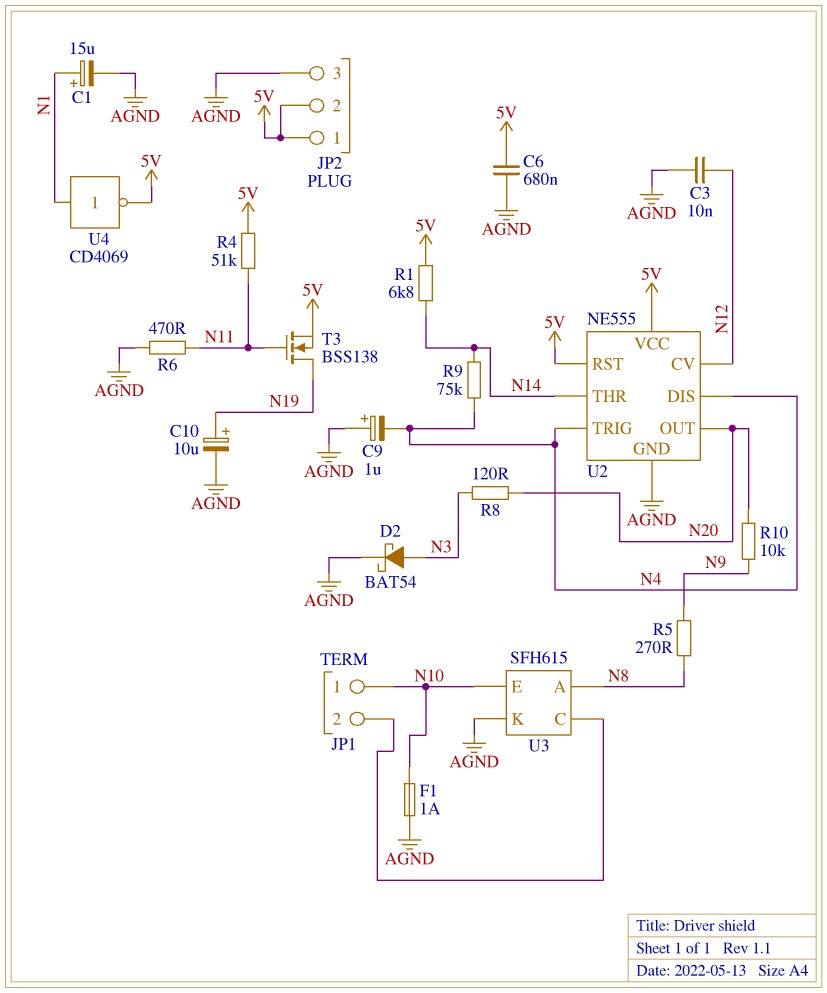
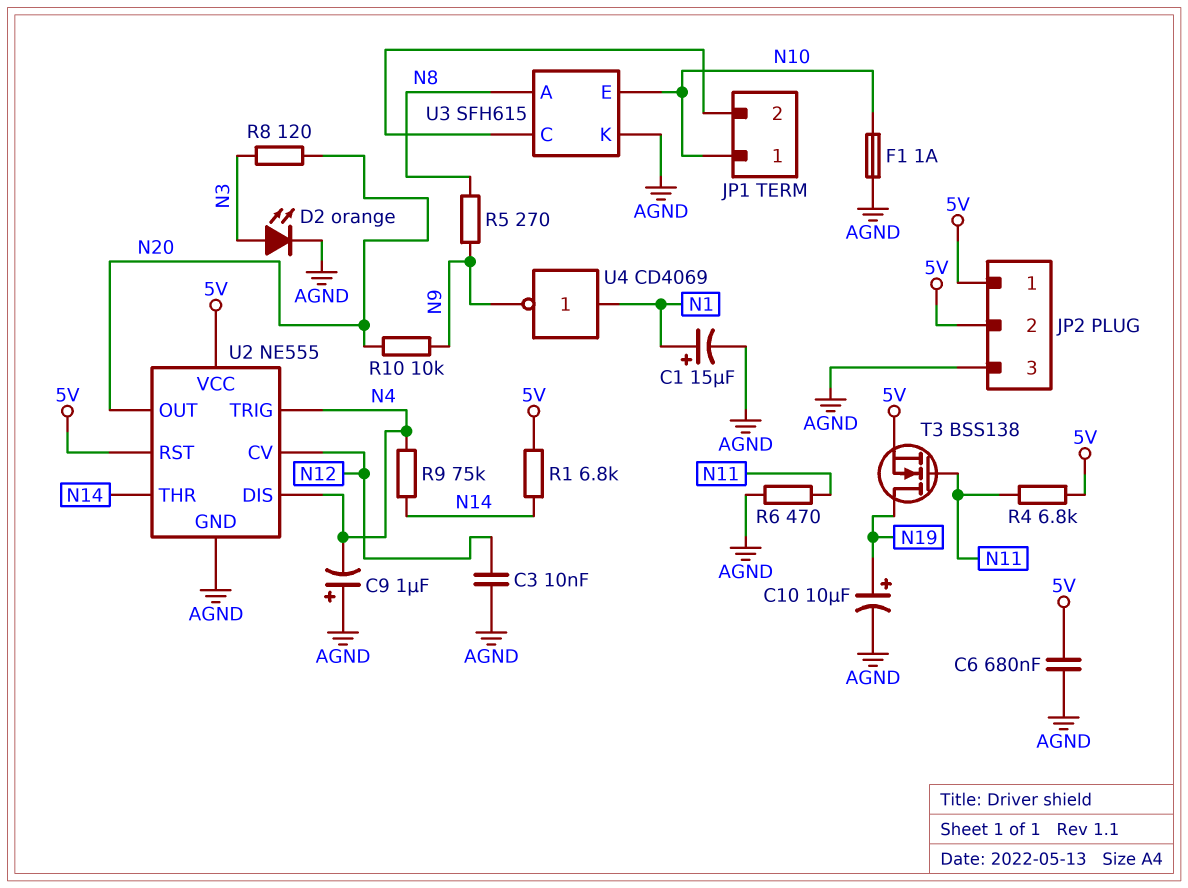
D2: schottky BAT54 (A N3, K AGND) -> LED orange (A N3, K AGND)
R4: 51k (5V, N11) -> 6.8k (5V, N11)
U4: NOT CD4069 (in N1, out 5V) -> NOT CD4069 (in N1, out N9)

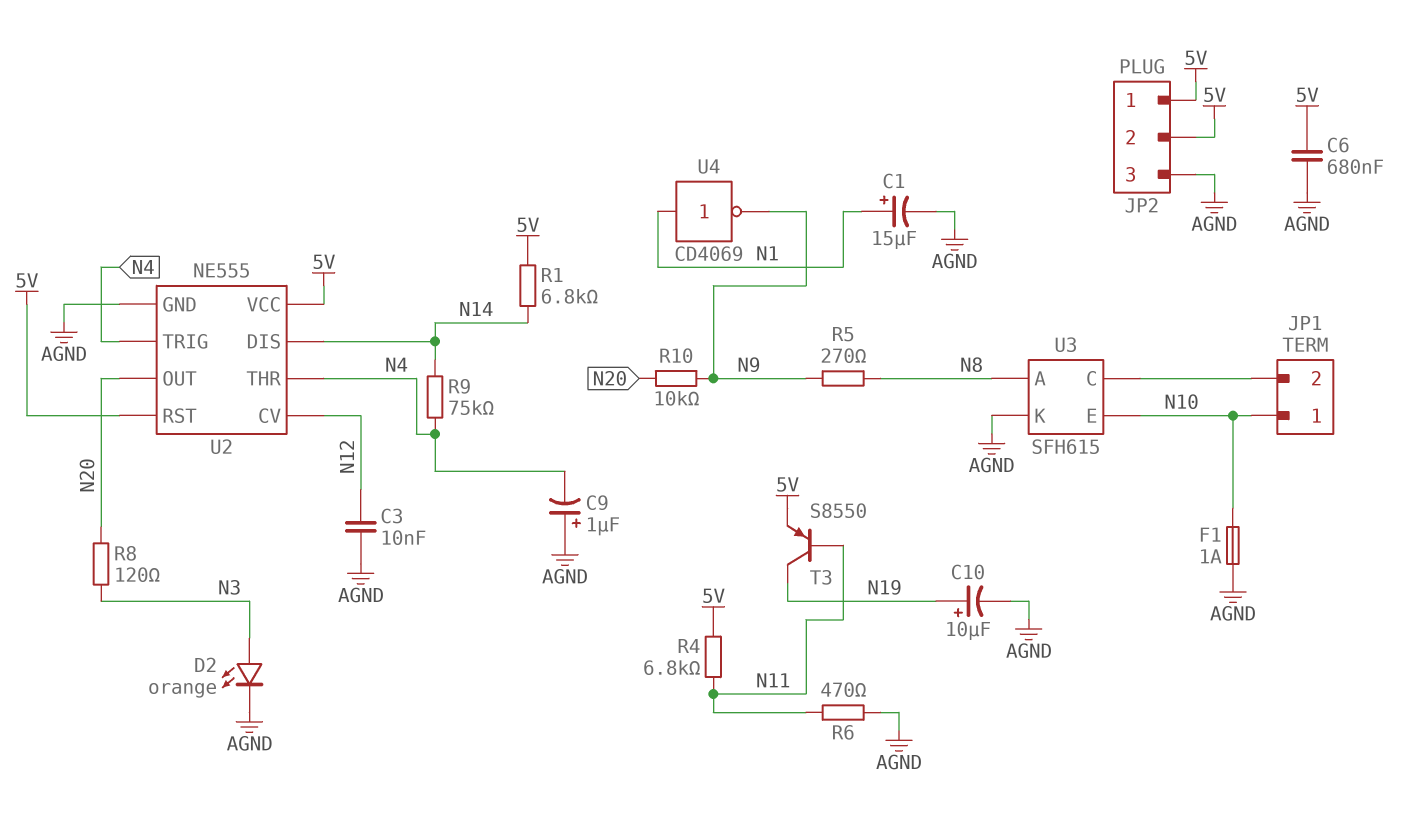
T3: NMOS BSS138 (G N11, D N19, S 5V) -> PNP S8550 (B N11, C N19, E 5V)
U2 pin DIS: N4 -> N14
U2 pin THR: N14 -> N4

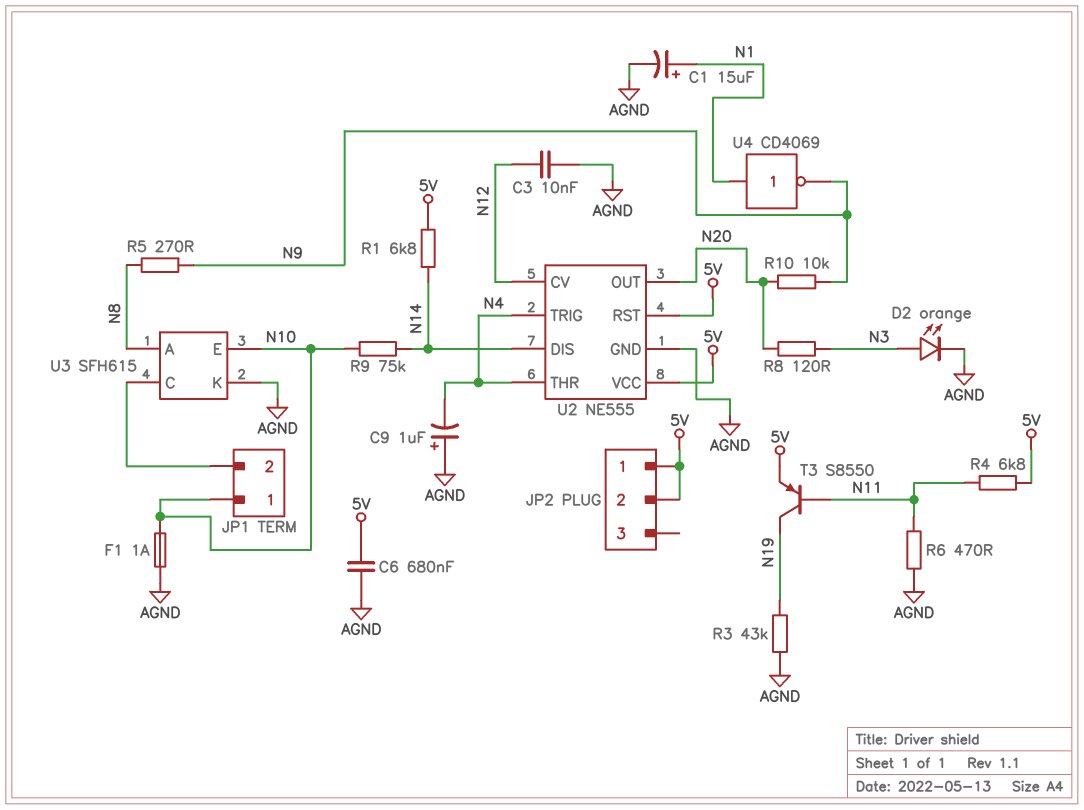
C10: 10uF (plus N19, minus AGND) -> none
JP2 pin 3: AGND -> none
R3: none -> 43k (AGND, N19)
R9: 75k (N4, N14) -> 75k (N10, N14)

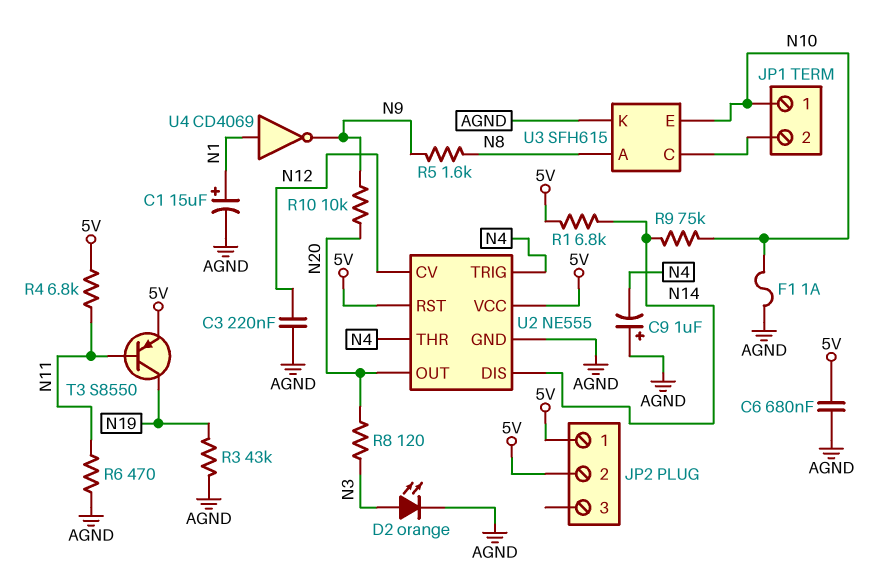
C3: 10nF (AGND, N12) -> 220nF (AGND, N12)
R5: 270 (N8, N9) -> 1.6k (N8, N9)

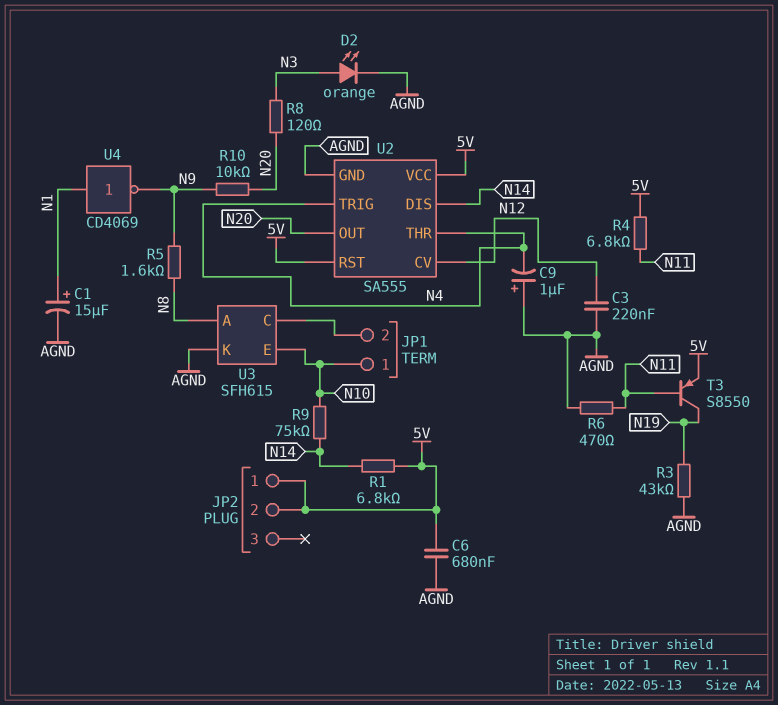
F1: 1A (AGND, N10) -> none
U2: NE555 -> SA555

